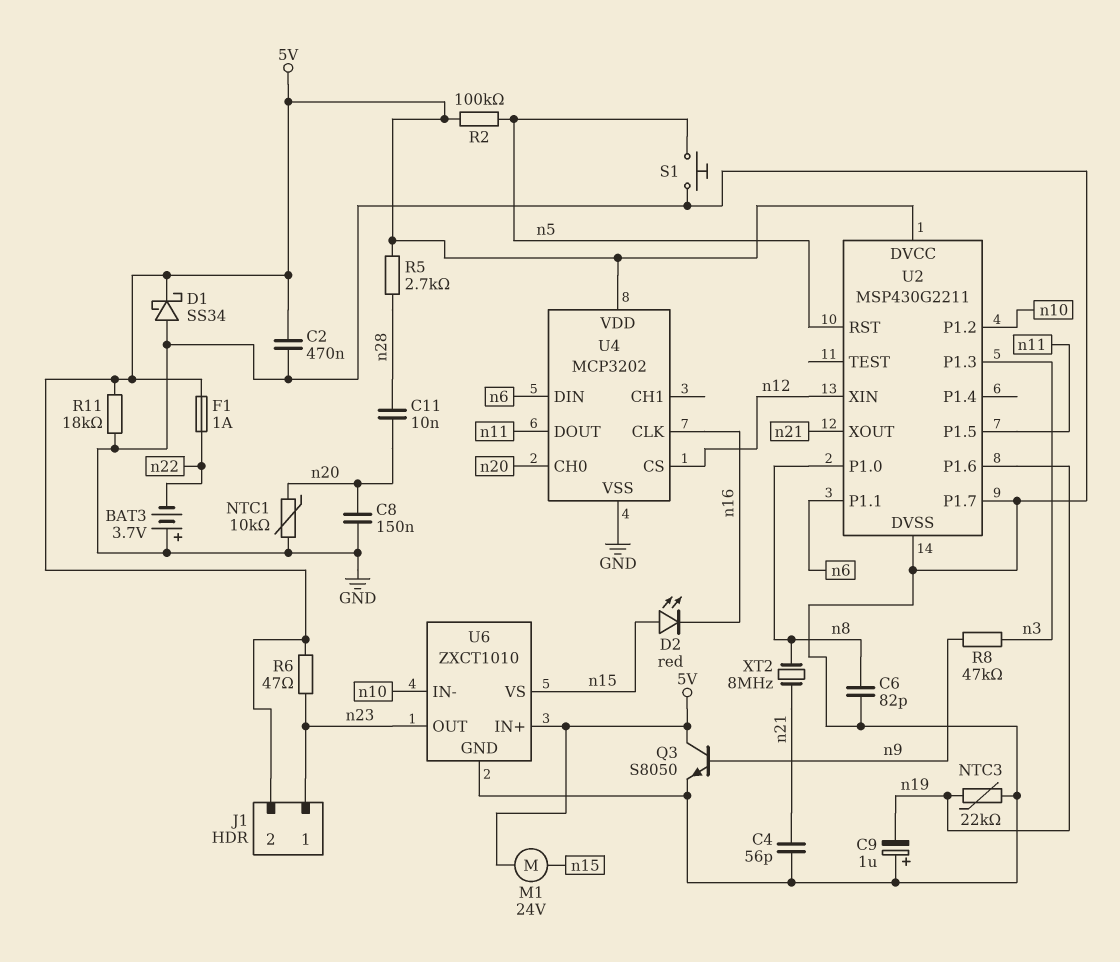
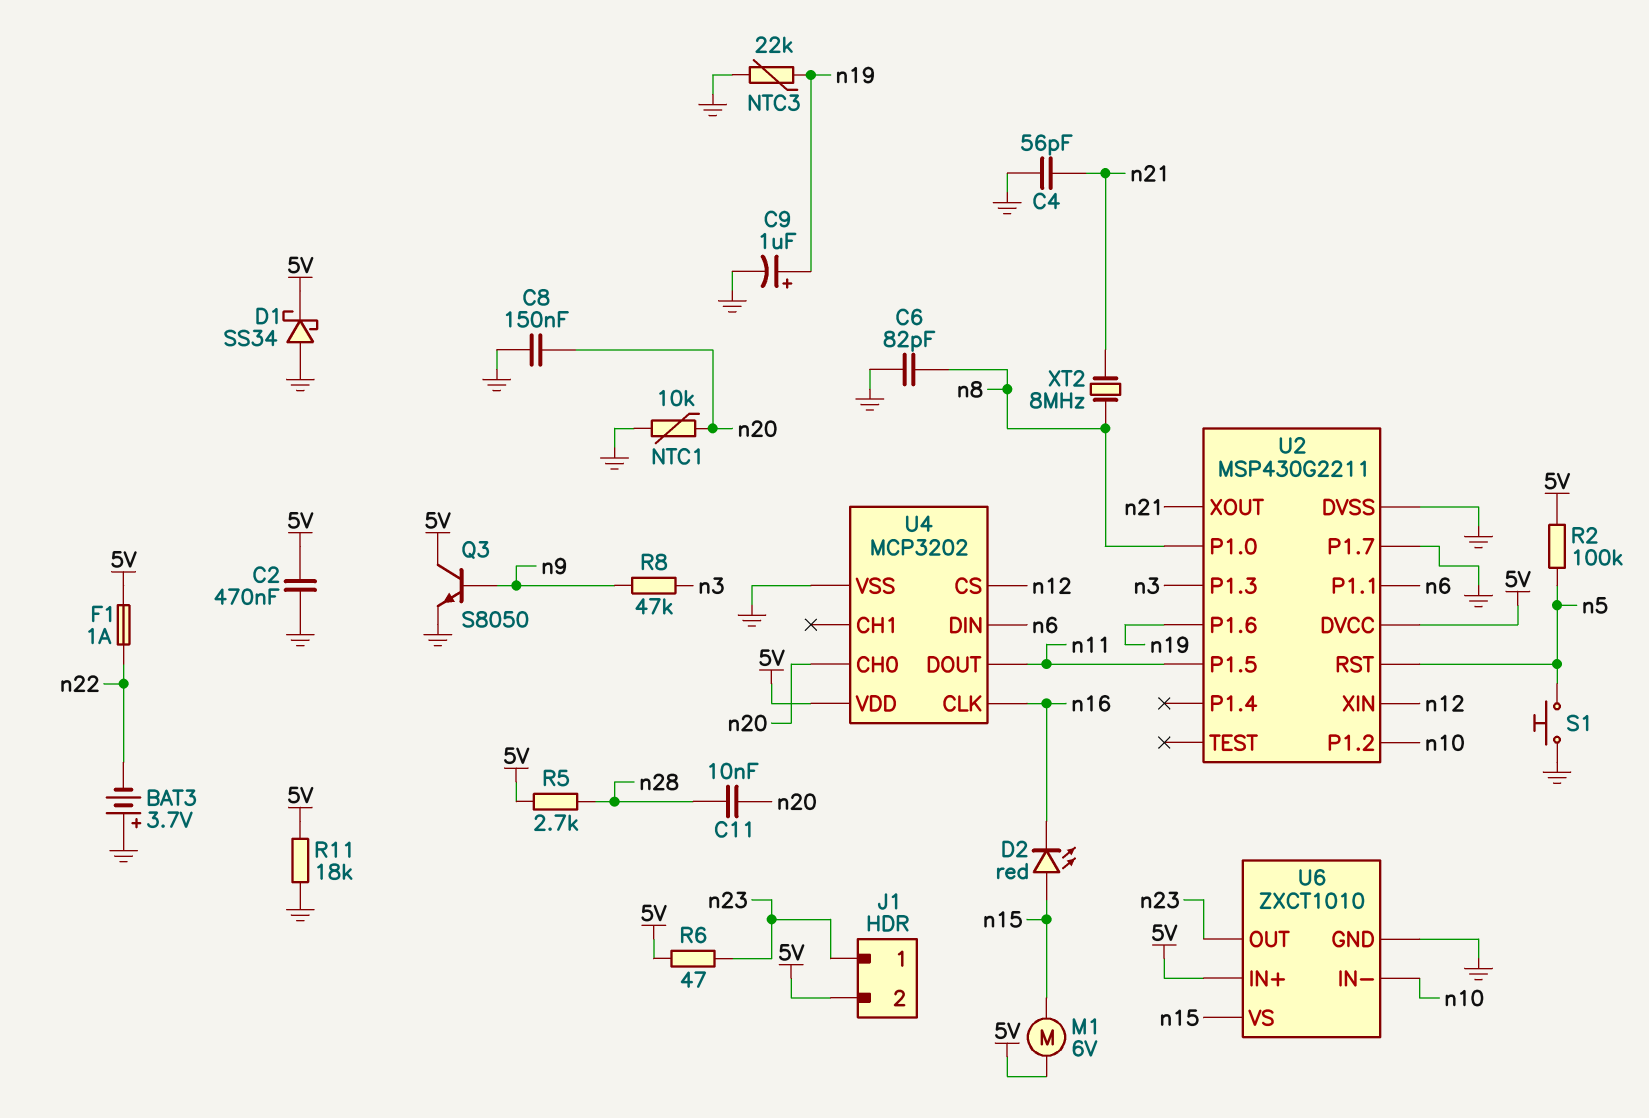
C9: 1uF (plus GND, minus n19) -> 1uF (plus n19, minus GND)
M1: motor 24V (5V, n15) -> motor 6V (5V, n15)

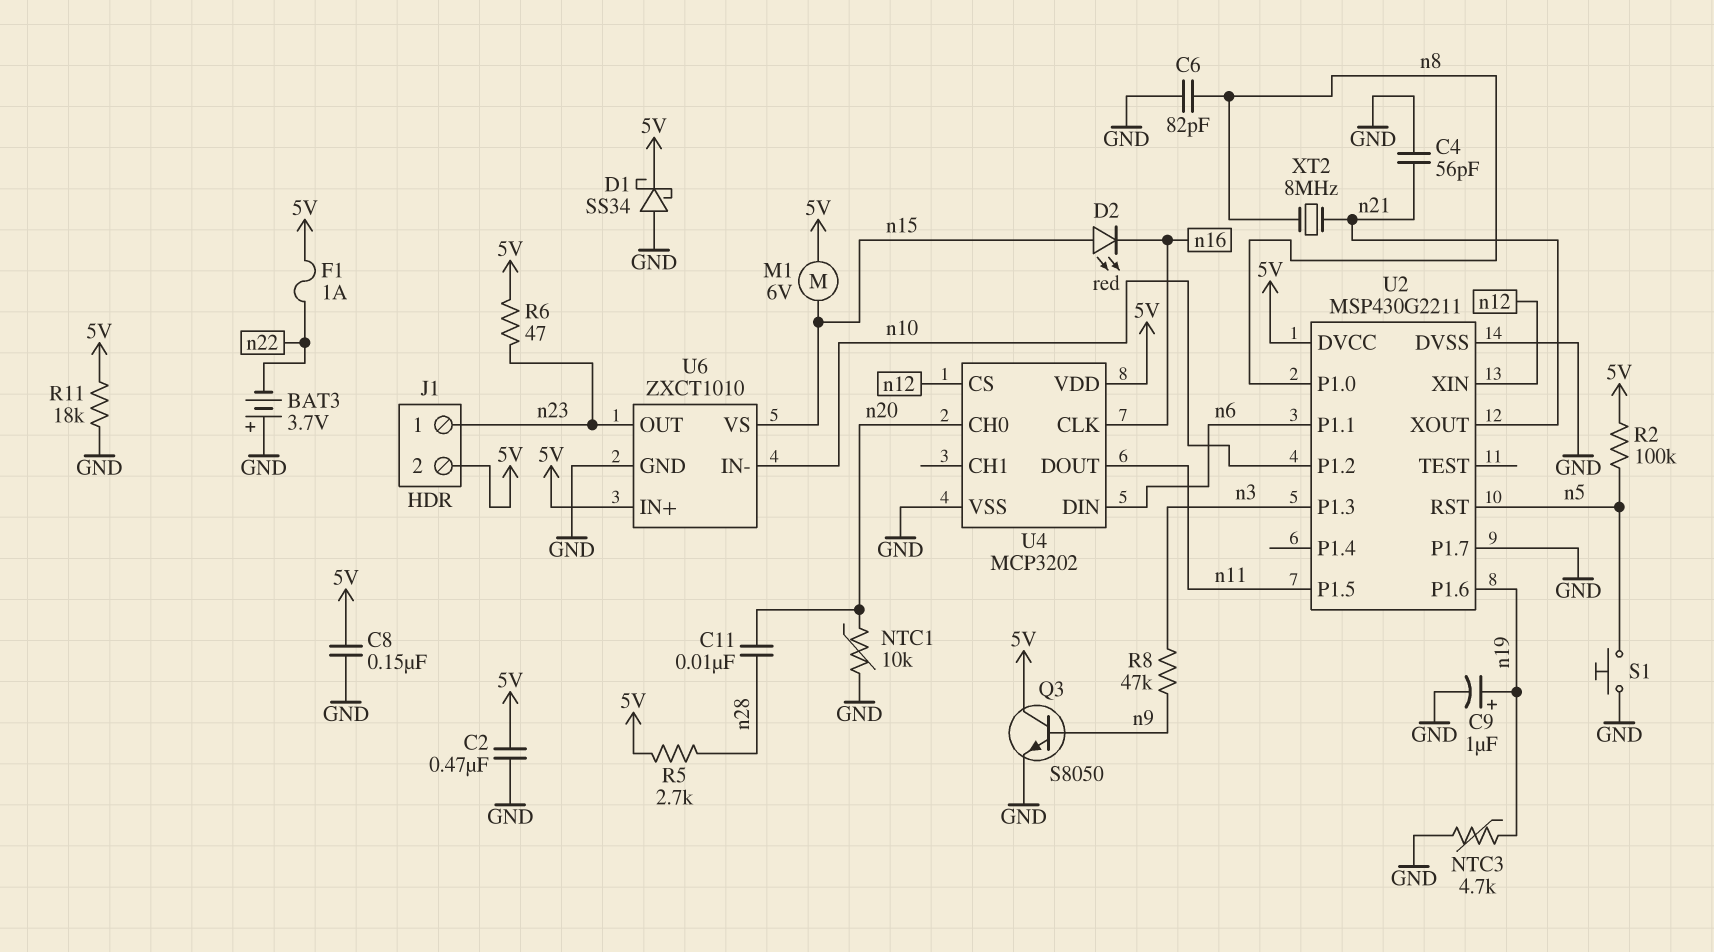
C8: 150nF (GND, n20) -> 150nF (5V, GND)
NTC3: 22k (GND, n19) -> 4.7k (GND, n19)

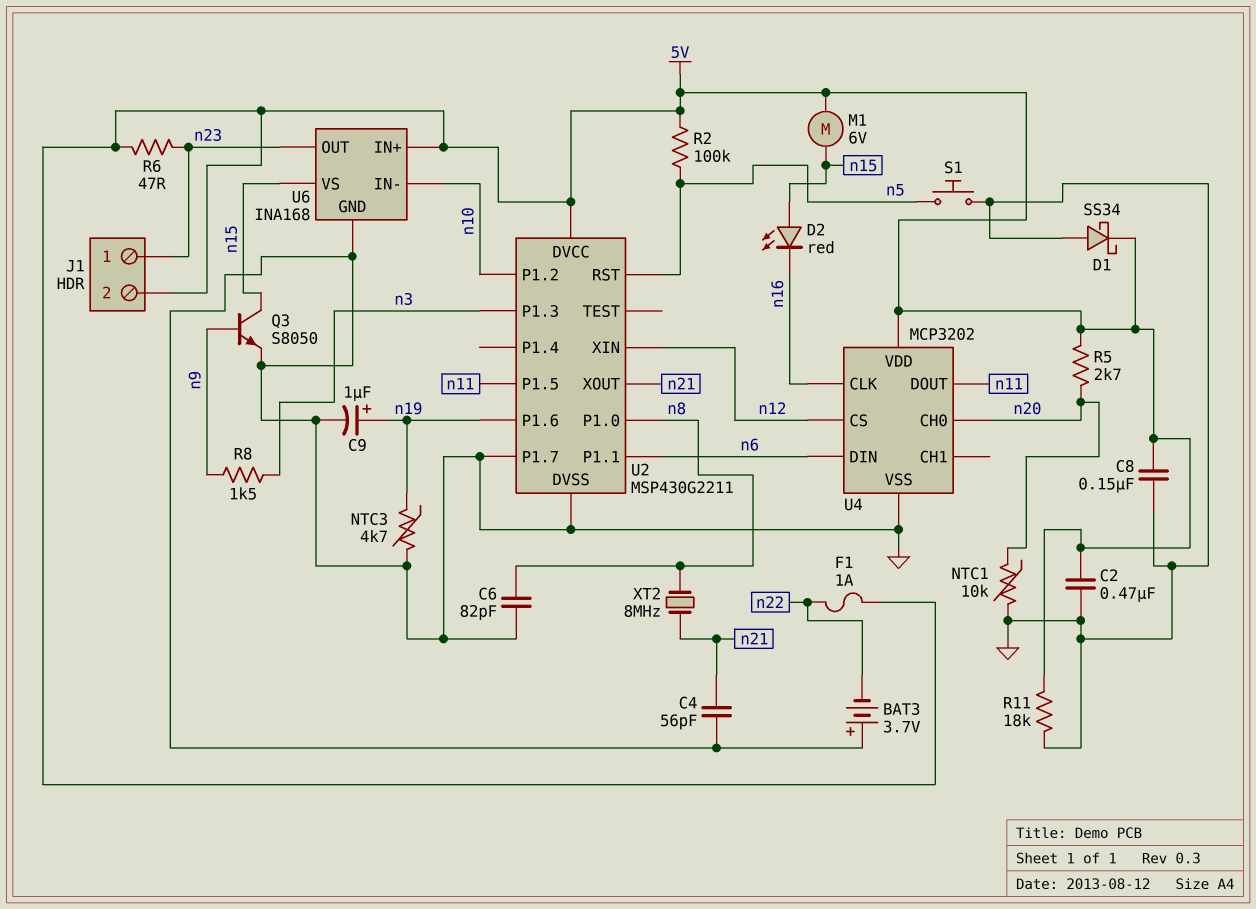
C11: 10nF (n20, n28) -> none
Q3: NPN S8050 (B n9, C 5V, E GND) -> NPN S8050 (B n9, C n15, E GND)
R5: 2.7k (5V, n28) -> 2.7k (5V, n20)
R8: 47k (n3, n9) -> 1.5k (n3, n9)
U6: ZXCT1010 -> INA168

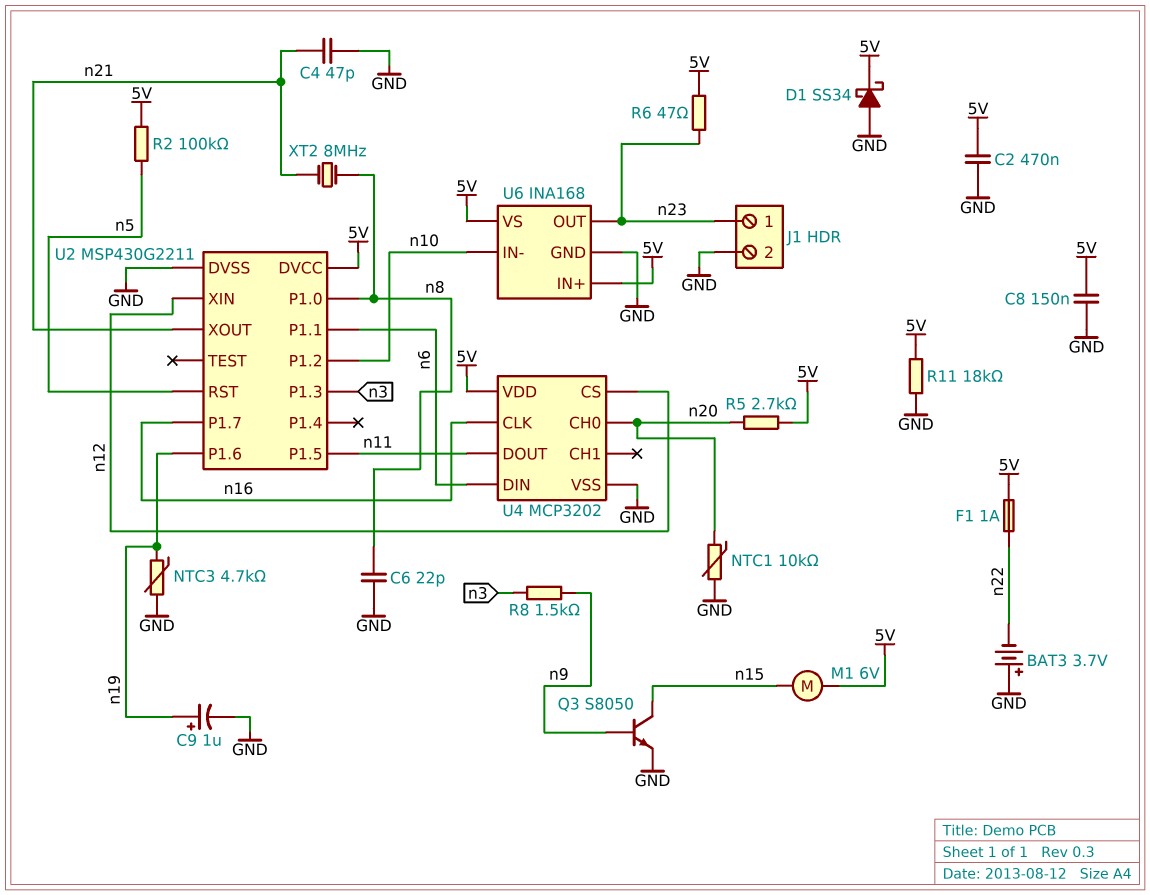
C4: 56pF (GND, n21) -> 47pF (GND, n21)
C6: 82pF (GND, n8) -> 22pF (GND, n8)
D2: LED red (A n15, K n16) -> none
J1 pin 2: 5V -> GND
S1: button (GND, n5) -> none
U2 pin P1.7: GND -> n16
U6 pin VS: n15 -> 5V

